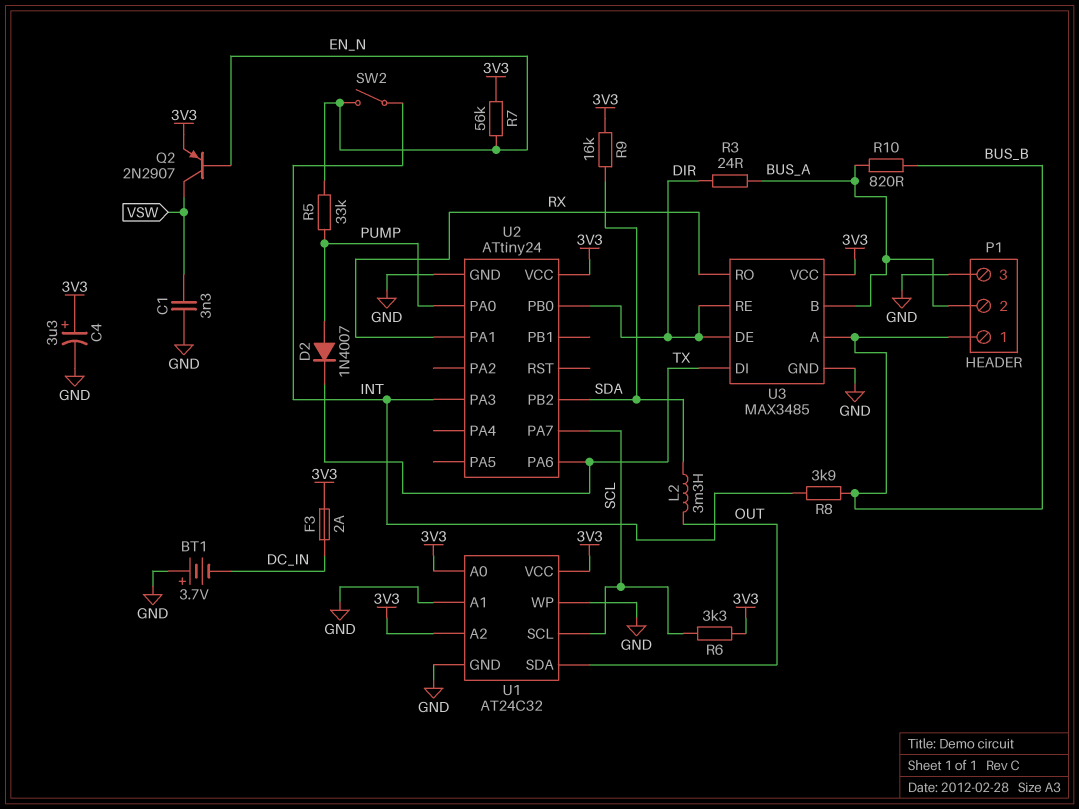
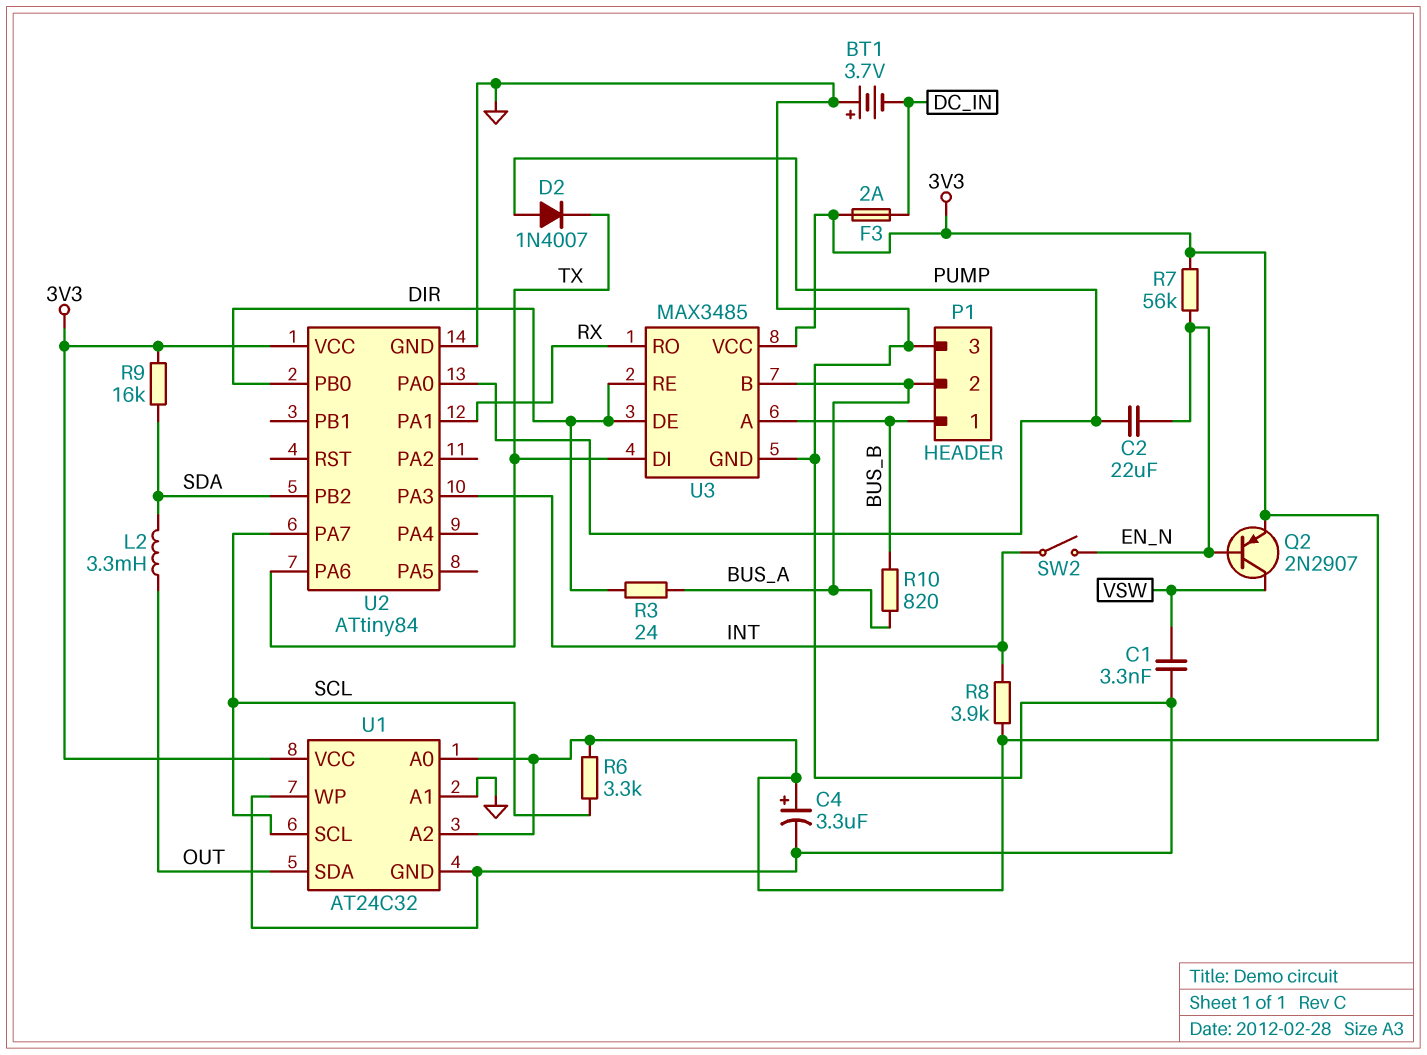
C2: none -> 22uF (EN_N, PUMP)
R5: 33k (EN_N, PUMP) -> none
R8: 3.9k (BUS_B, INT) -> 3.9k (3V3, INT)
U2: ATtiny24 -> ATtiny84

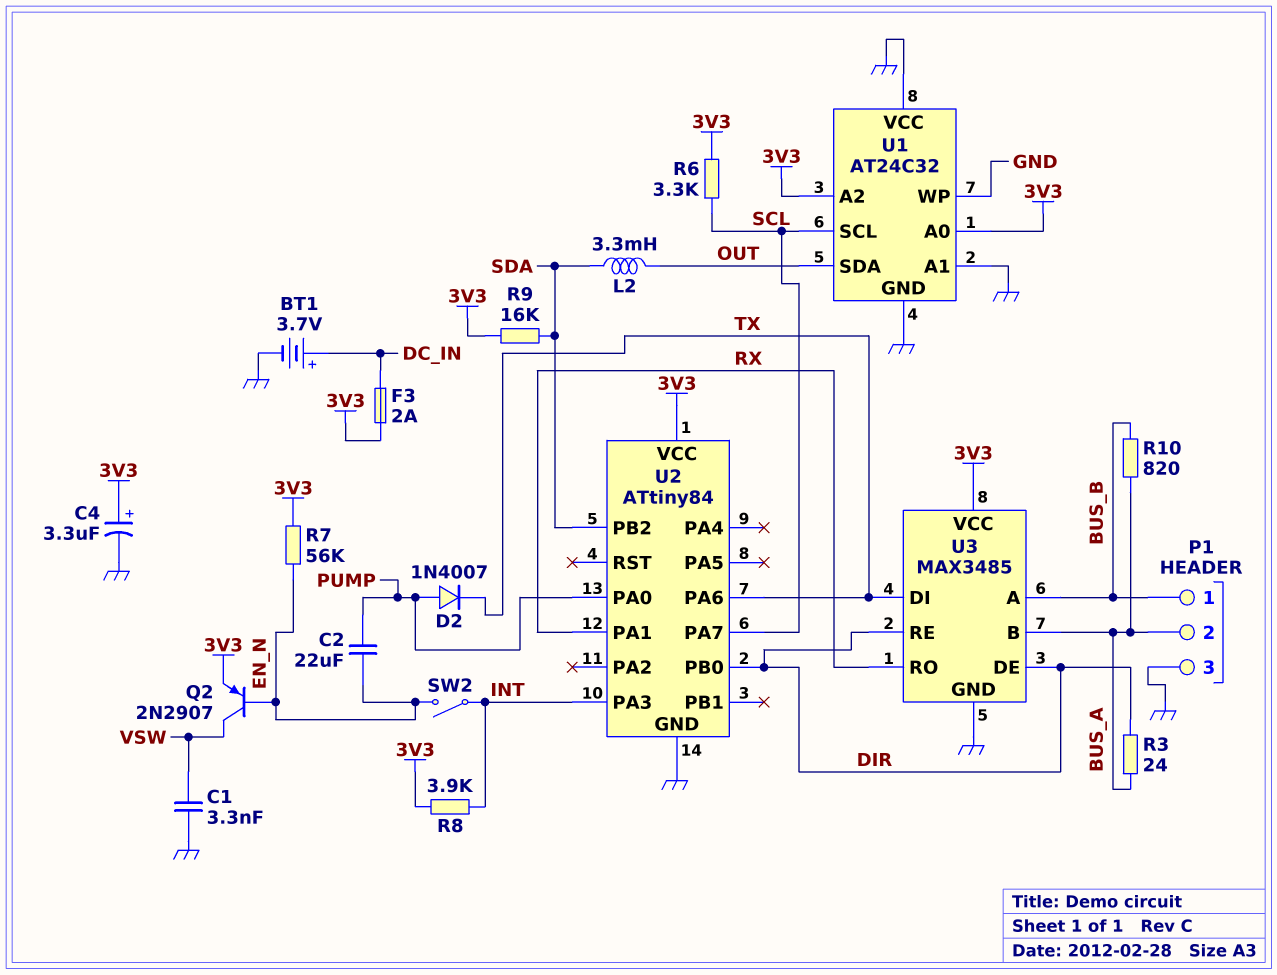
BT1: 3.7V (plus GND, minus DC_IN) -> 3.7V (plus DC_IN, minus GND)
U1 pin VCC: 3V3 -> GND

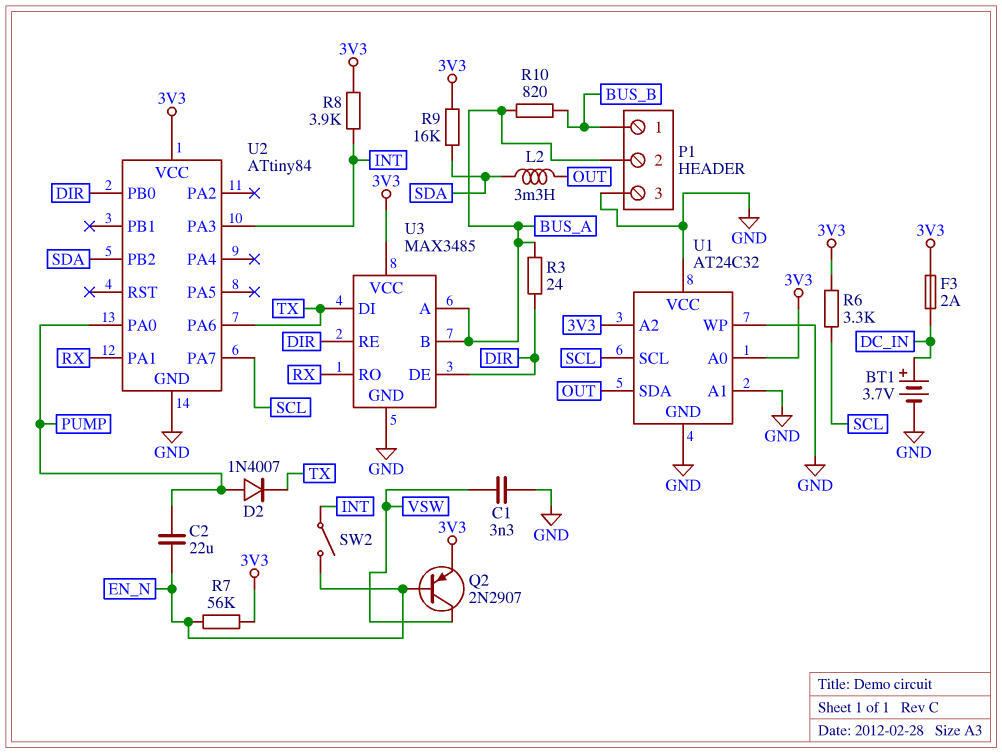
C4: 3.3uF (plus 3V3, minus GND) -> none
U3 pin A: BUS_B -> BUS_A

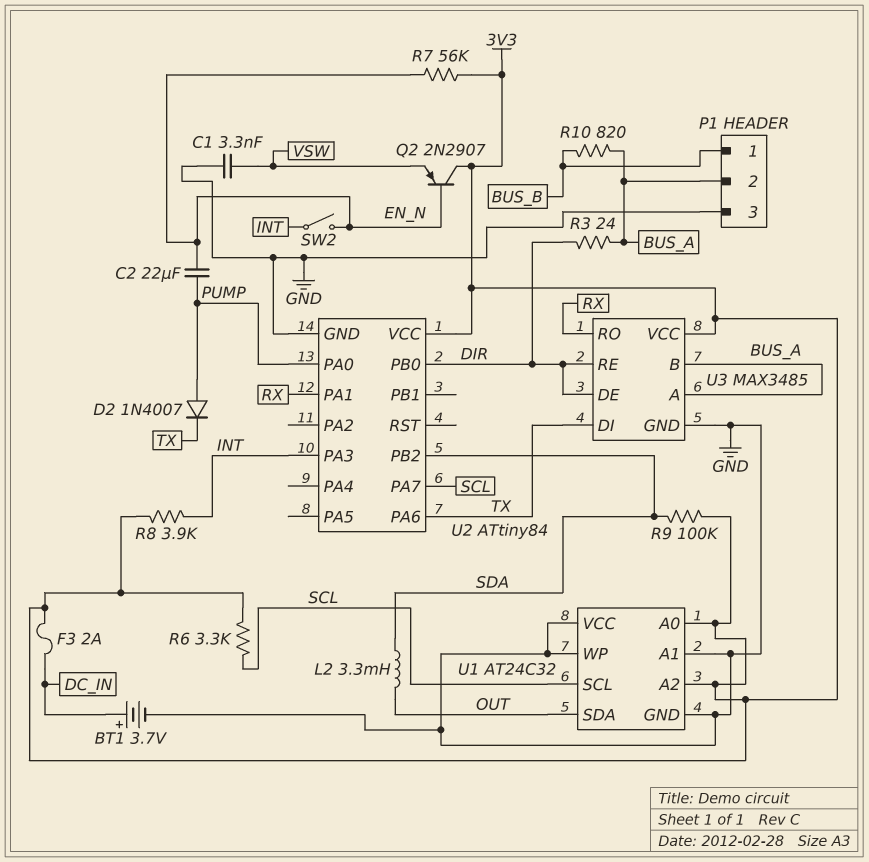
Q2: PNP 2N2907 (B EN_N, C VSW, E 3V3) -> PNP 2N2907 (B EN_N, C 3V3, E VSW)
R9: 16k (3V3, SDA) -> 100k (3V3, SDA)

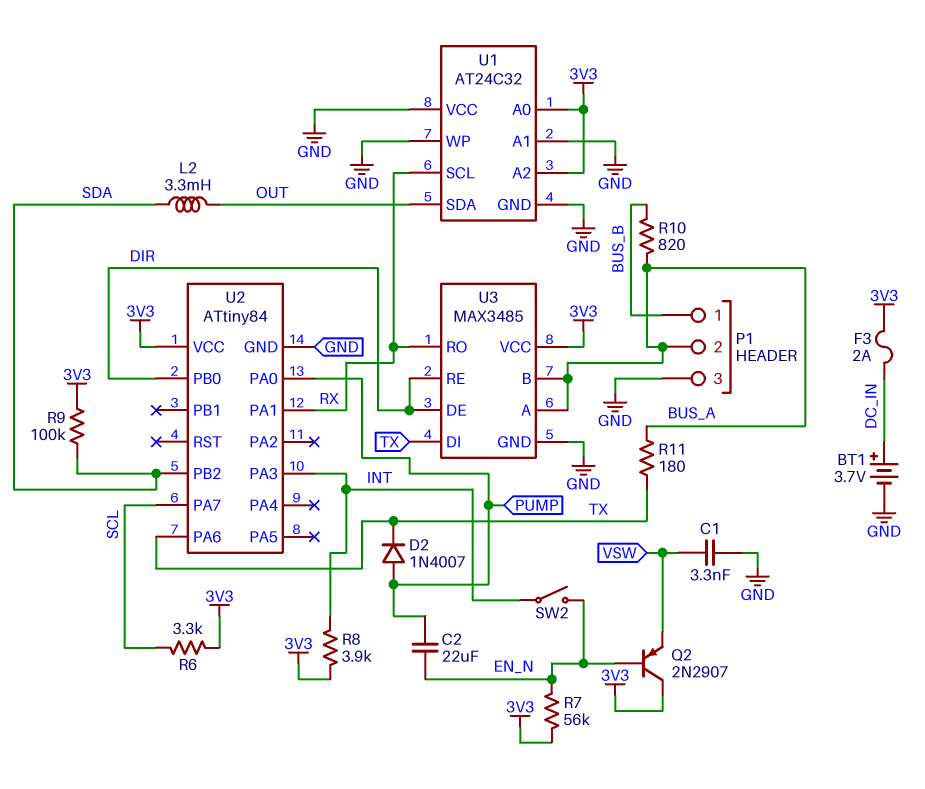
R3: 24 (BUS_A, DIR) -> none
R11: none -> 180 (BUS_A, TX)
U1 pin SCL: SCL -> RX

